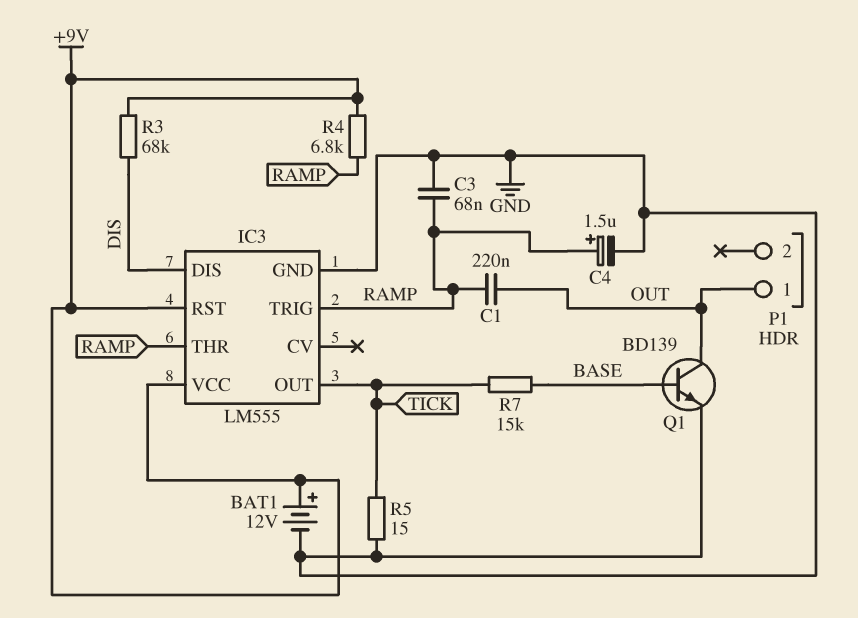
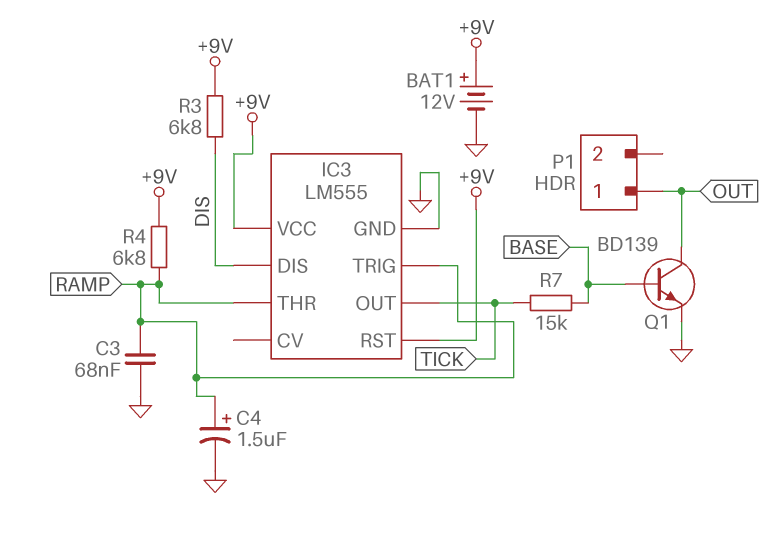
C1: 220nF (OUT, RAMP) -> none
R3: 68k (+9V, DIS) -> 6.8k (+9V, DIS)
R5: 15 (GND, TICK) -> none

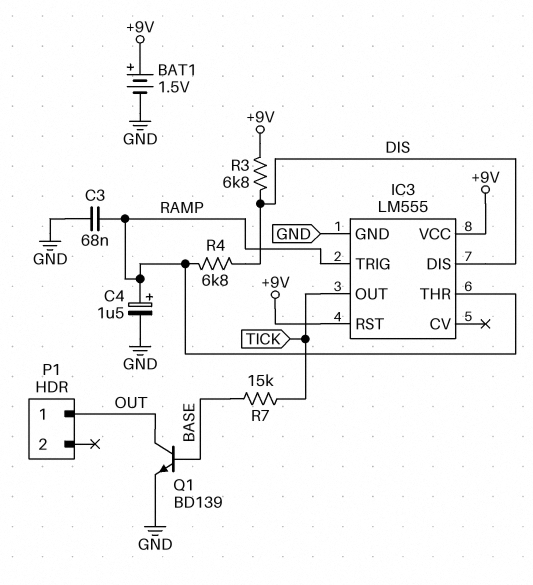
BAT1: 12V (plus +9V, minus GND) -> 1.5V (plus +9V, minus GND)
R4: 6.8k (+9V, RAMP) -> 6.8k (DIS, RAMP)

